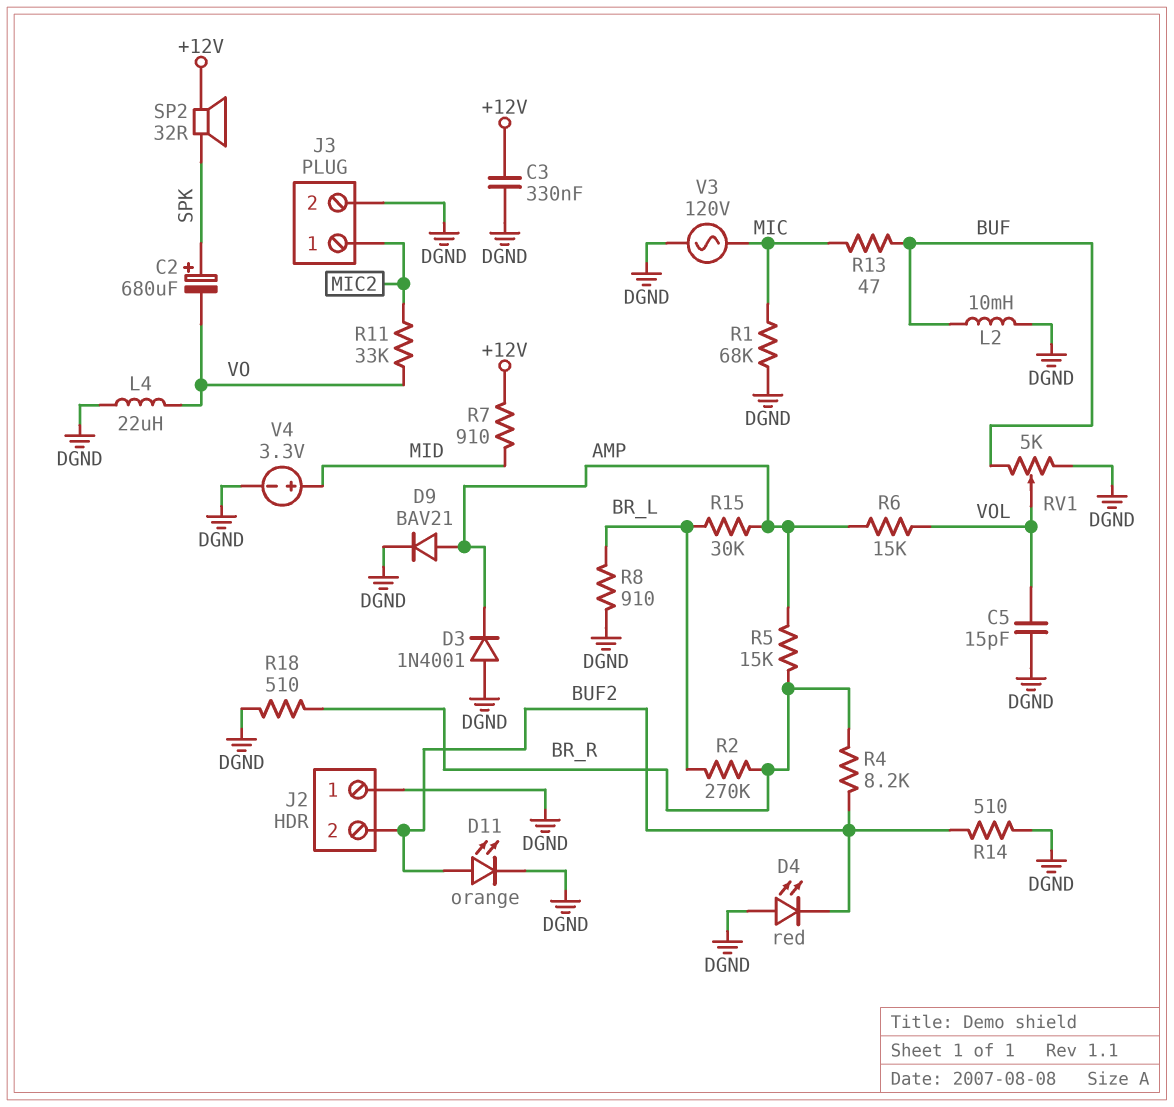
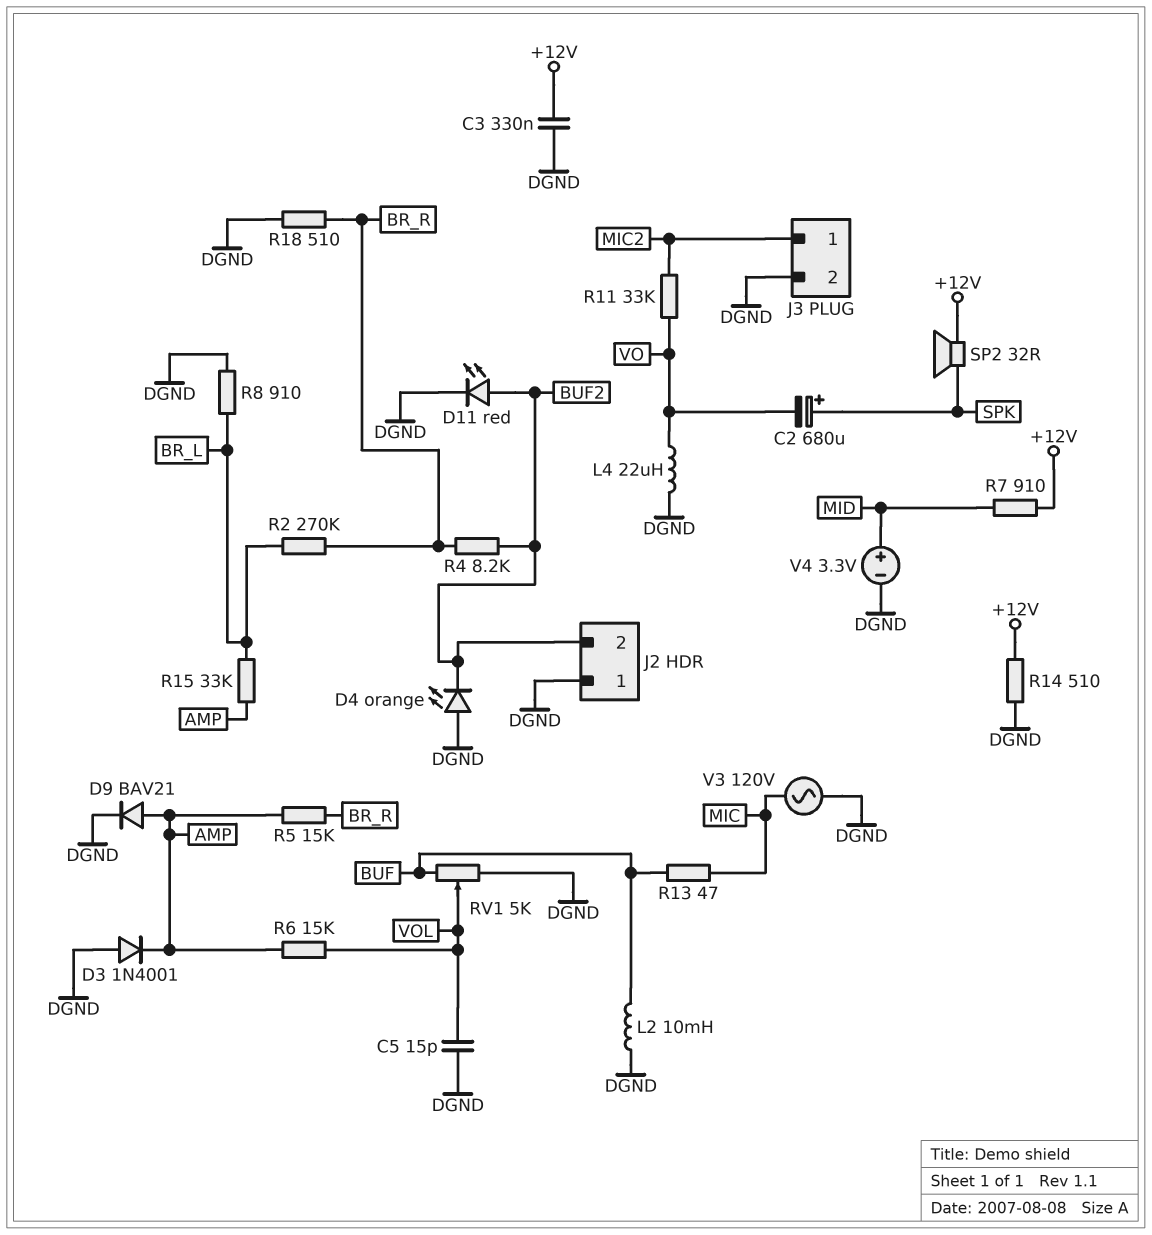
D4: LED red (A DGND, K BUF2) -> LED orange (A DGND, K BUF2)
D11: LED orange (A BUF2, K DGND) -> LED red (A BUF2, K DGND)
R1: 68k (DGND, MIC) -> none
R14: 510 (BUF2, DGND) -> 510 (+12V, DGND)
R15: 30k (AMP, BR_L) -> 33k (AMP, BR_L)

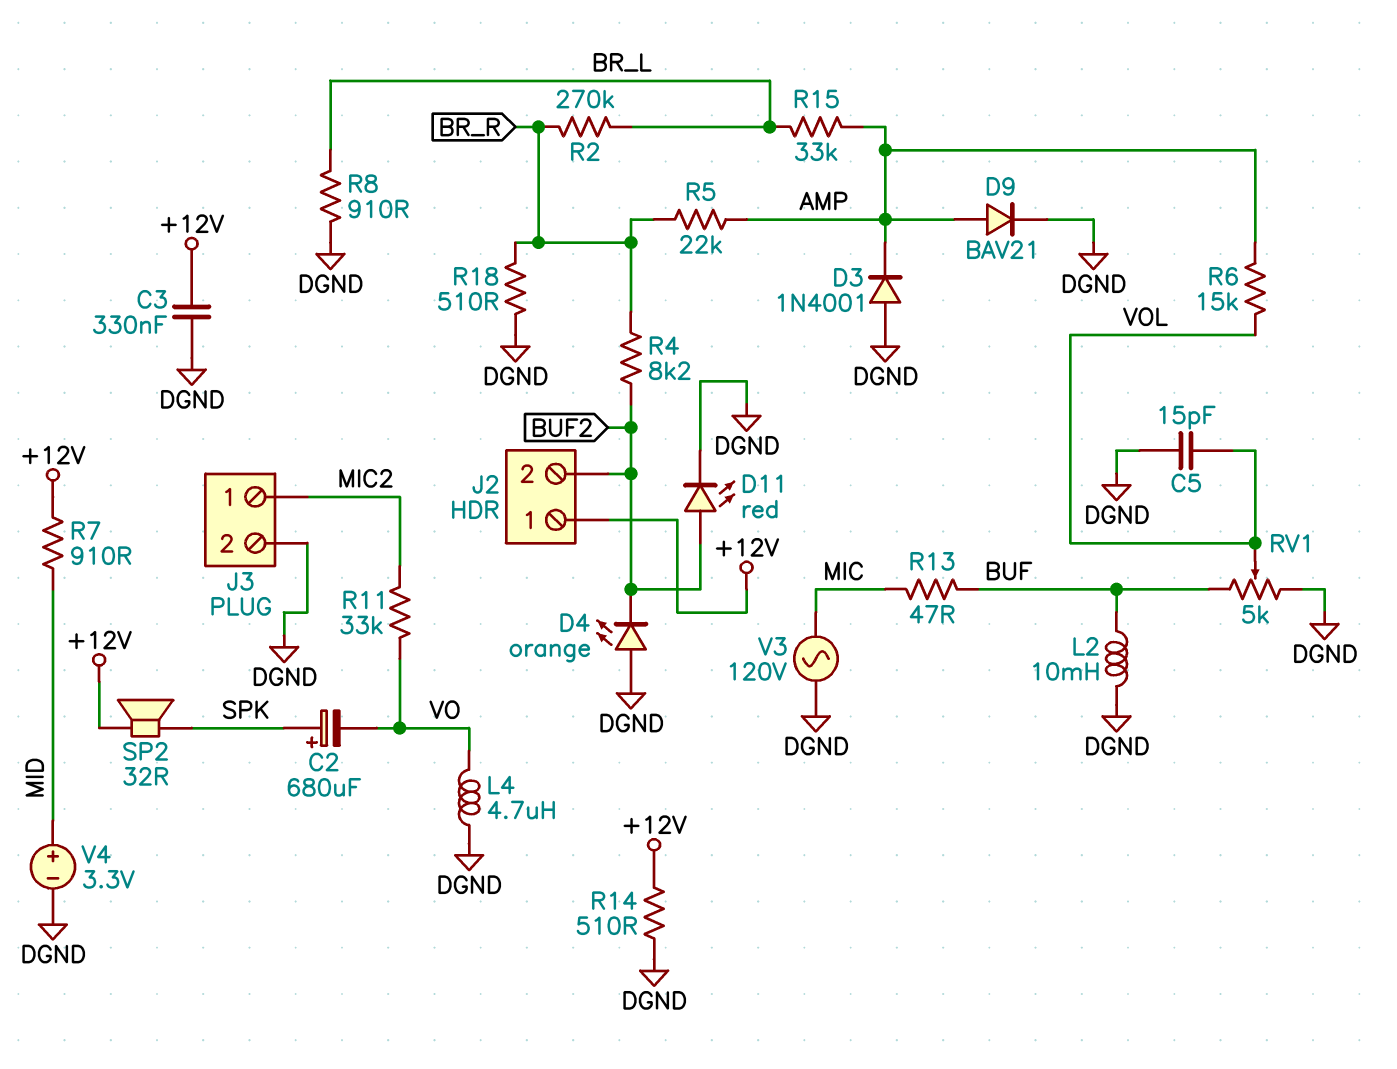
J2 pin 1: DGND -> +12V
L4: 22uH (DGND, VO) -> 4.7uH (DGND, VO)
R5: 15k (AMP, BR_R) -> 22k (AMP, BR_R)

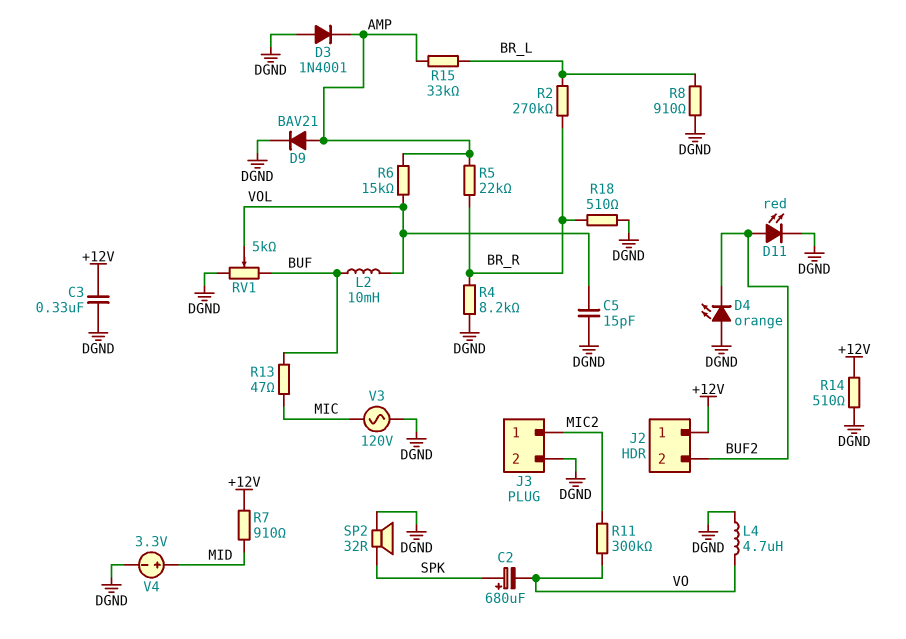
L2: 10mH (BUF, DGND) -> 10mH (BUF, VOL)
R4: 8.2k (BR_R, BUF2) -> 8.2k (BR_R, DGND)
R11: 33k (MIC2, VO) -> 300k (MIC2, VO)
SP2: speaker 32R (+12V, SPK) -> speaker 32R (DGND, SPK)

